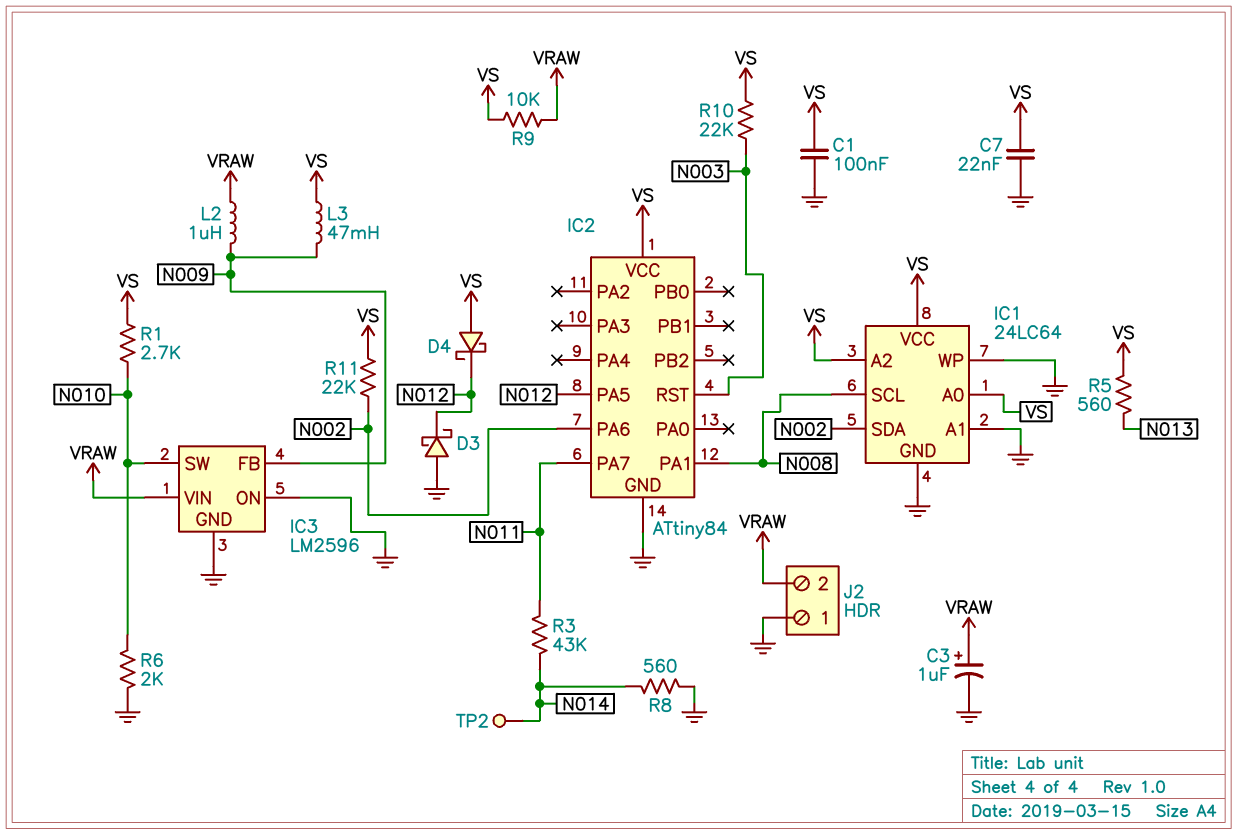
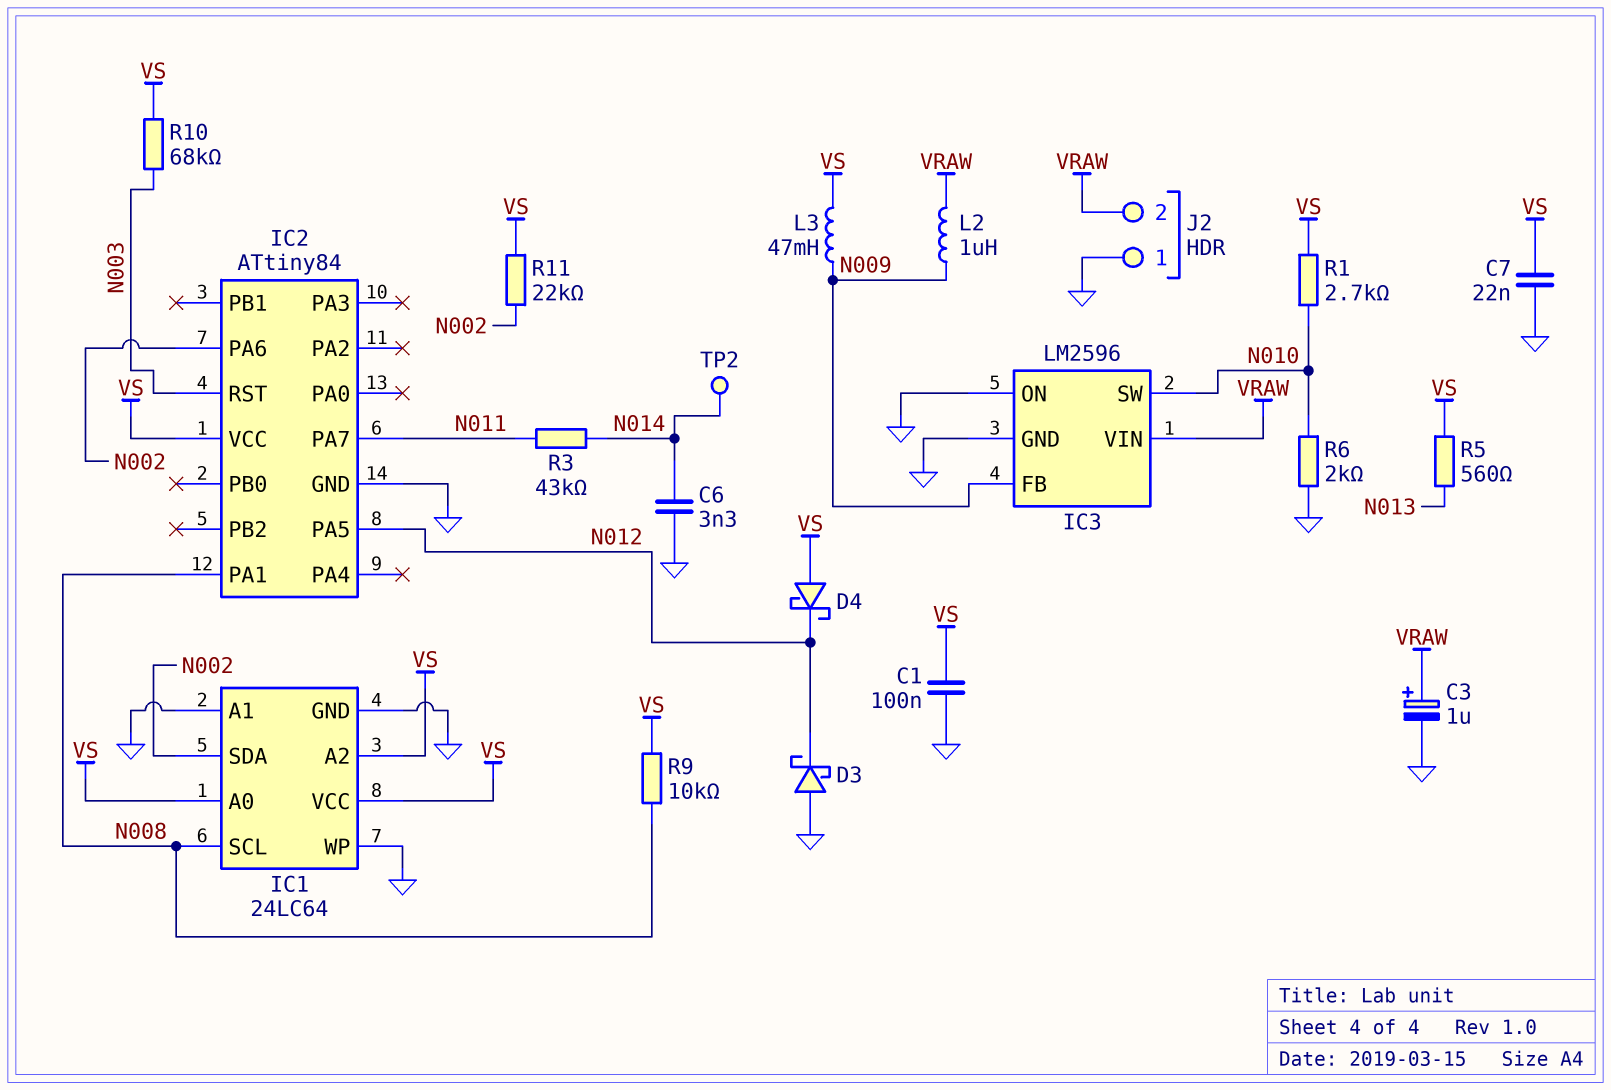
C6: none -> 3.3nF (GND, N014)
R8: 560 (GND, N014) -> none
R9: 10k (VRAW, VS) -> 10k (N008, VS)
R10: 22k (N003, VS) -> 68k (N003, VS)

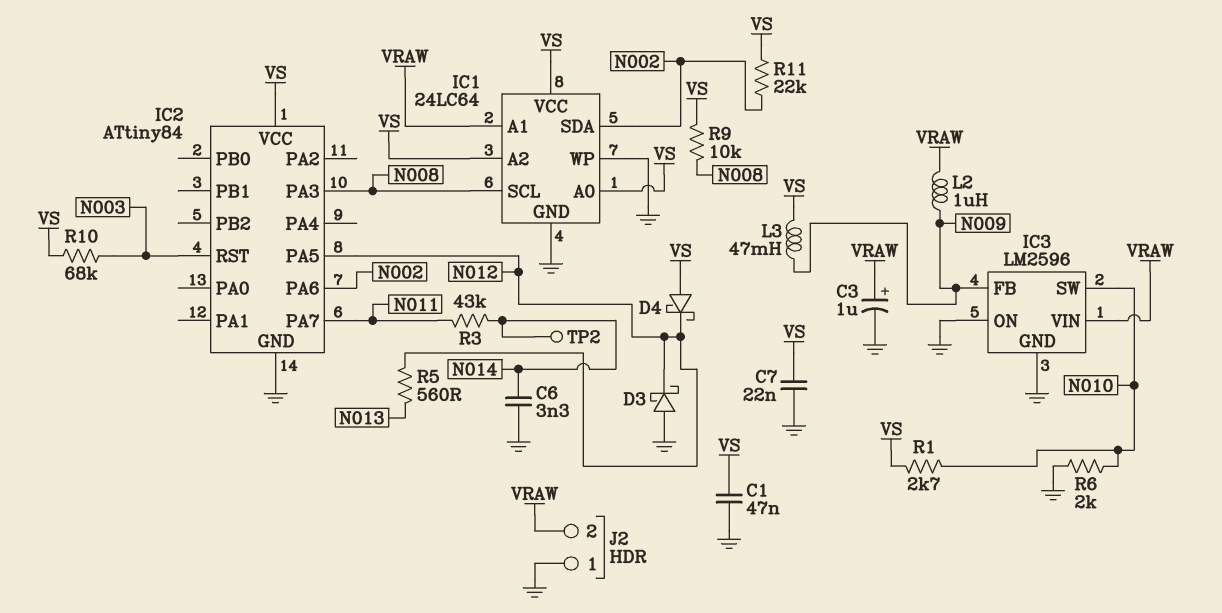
C1: 100nF (GND, VS) -> 47nF (GND, VS)
IC1 pin A1: GND -> VRAW
IC2 pin PA1: N008 -> none
IC2 pin PA3: none -> N008
R5: 560 (N013, VS) -> 560 (N012, N013)

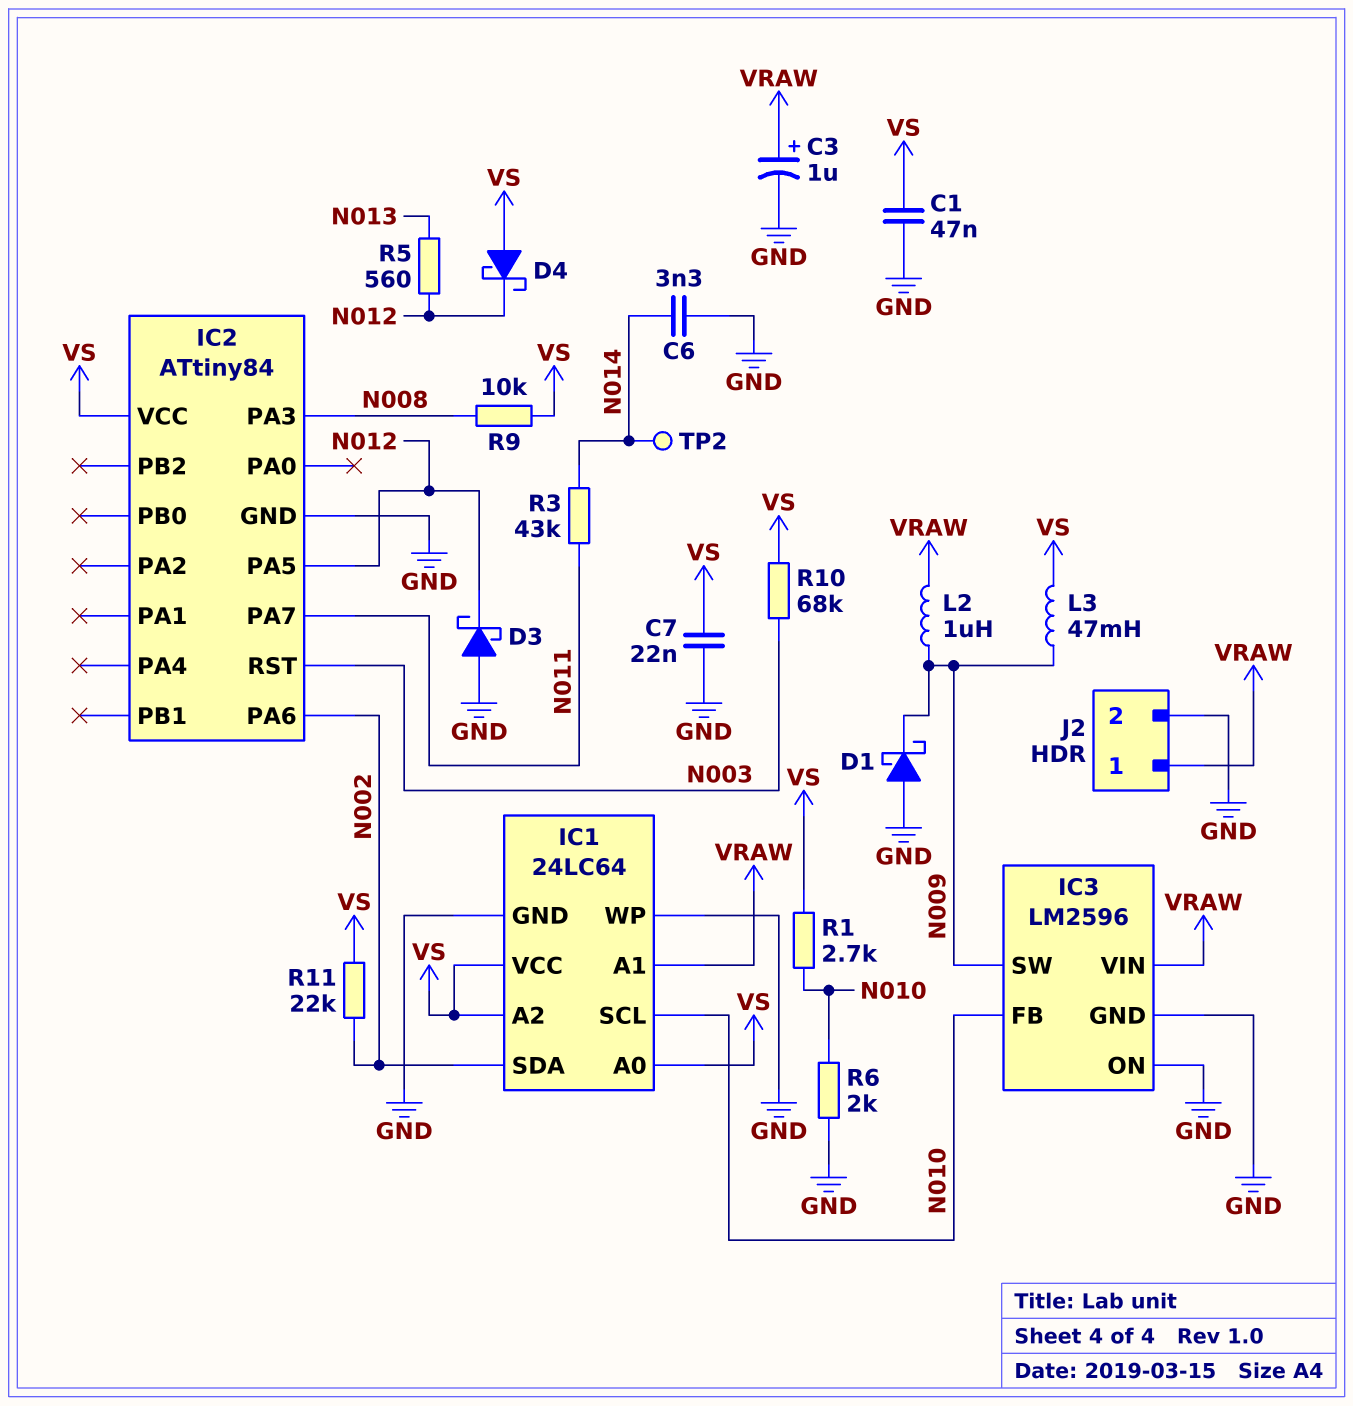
D1: none -> schottky (A GND, K N009)
IC1 pin SCL: N008 -> N010
IC3 pin FB: N009 -> N010
IC3 pin SW: N010 -> N009
J2 pin 1: GND -> VRAW
J2 pin 2: VRAW -> GND

